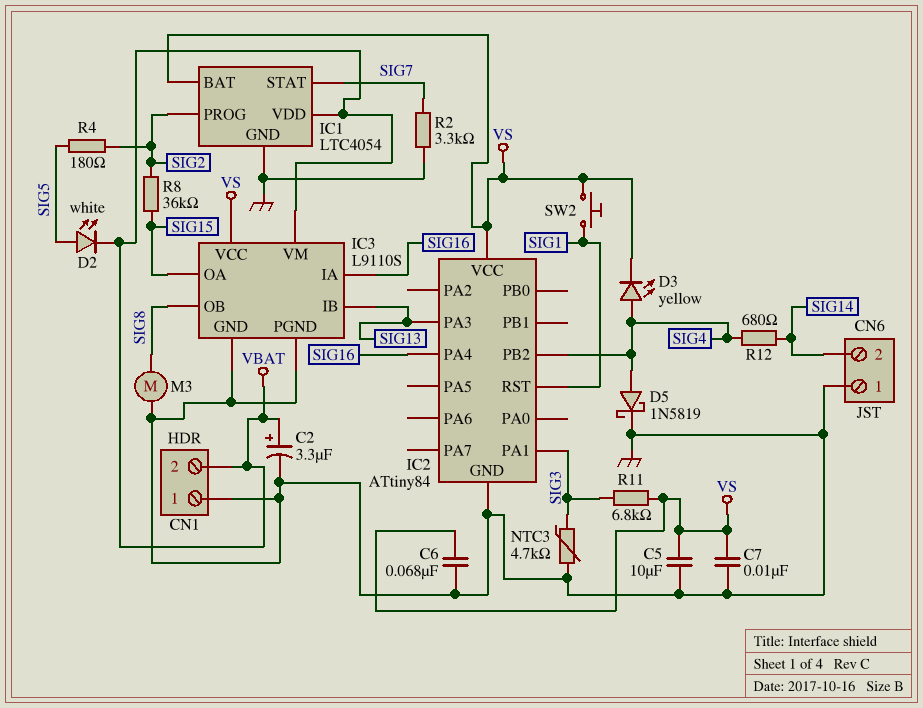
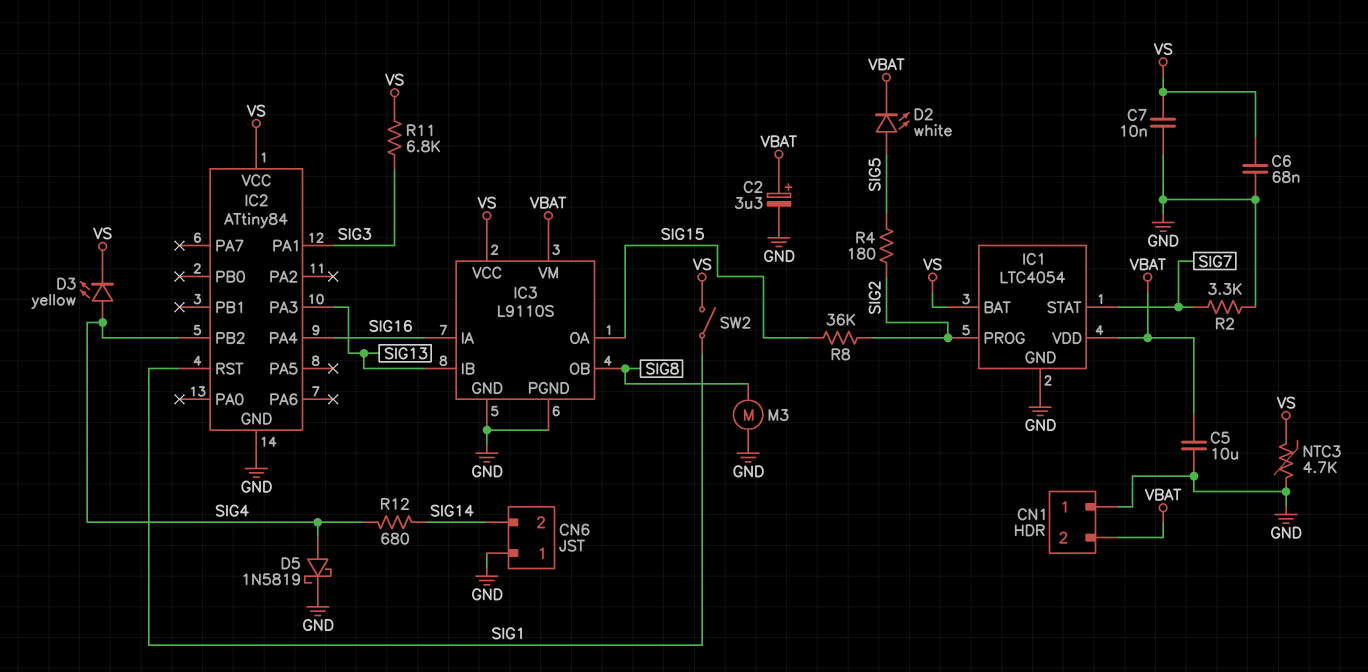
C5: 10uF (GND, VS) -> 10uF (GND, VBAT)
NTC3: 4.7k (GND, SIG3) -> 4.7k (GND, VS)
SW2: button (SIG1, VS) -> switch (SIG1, VS)

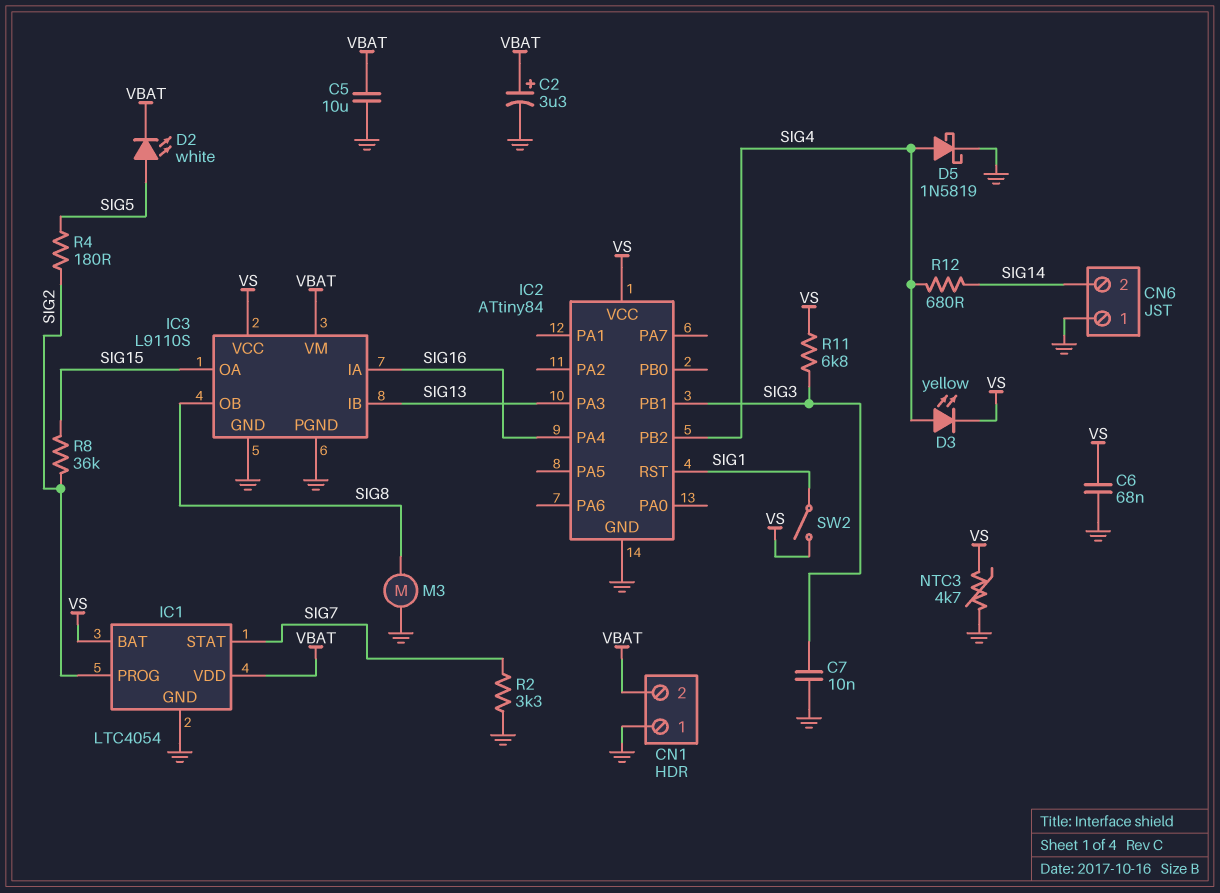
C7: 10nF (GND, VS) -> 10nF (GND, SIG3)
IC2 pin PA1: SIG3 -> none
IC2 pin PB1: none -> SIG3

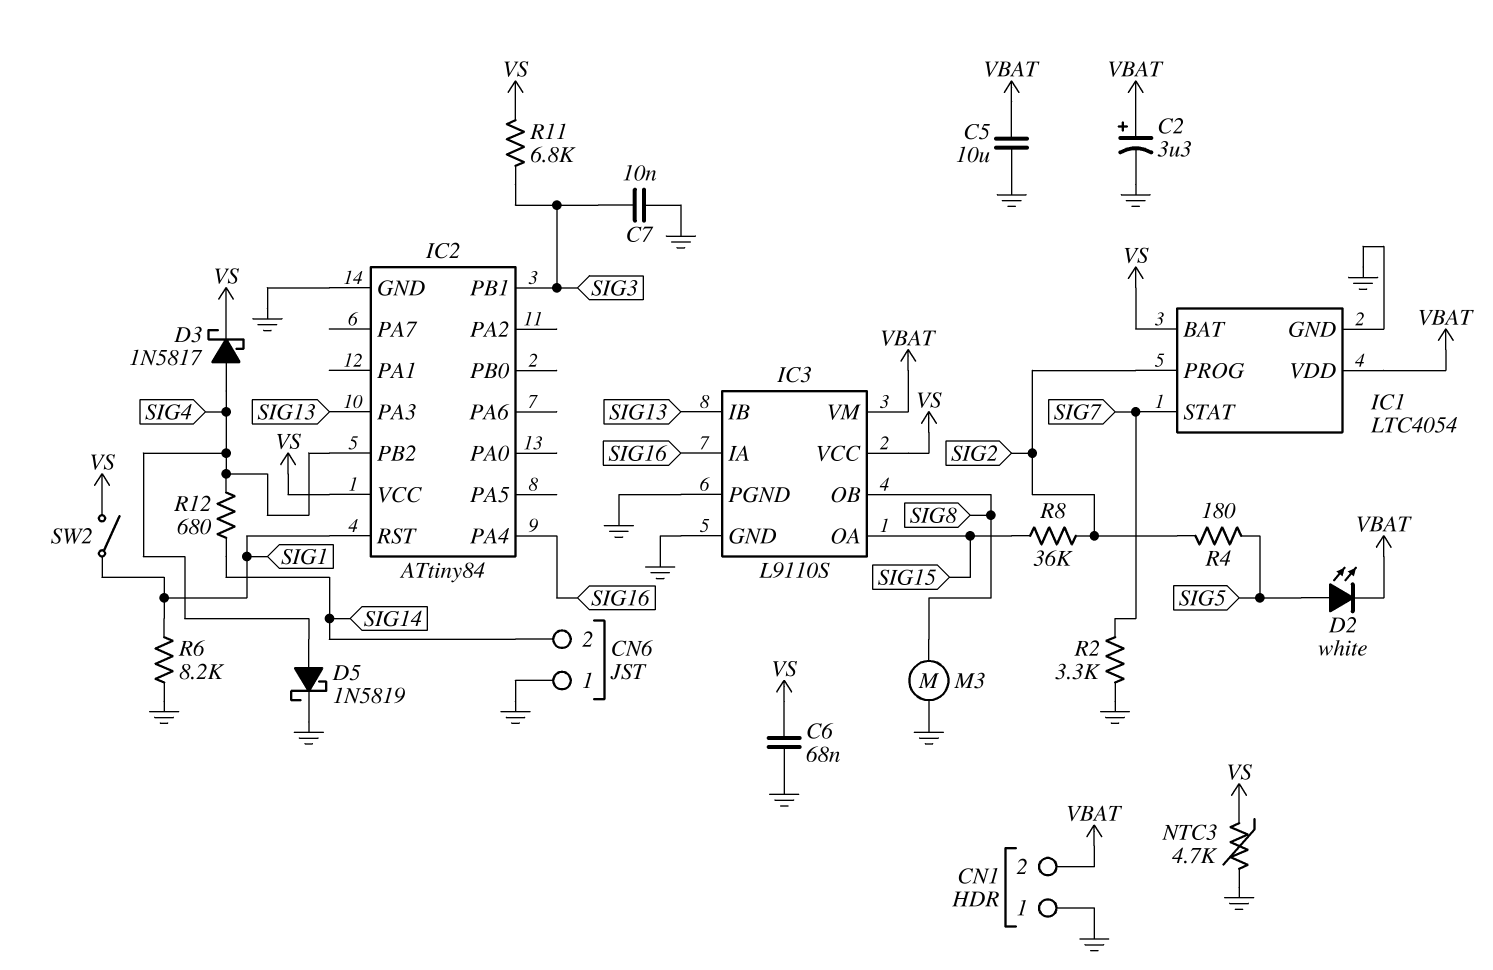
D3: LED yellow (A SIG4, K VS) -> schottky 1N5817 (A SIG4, K VS)
R6: none -> 8.2k (GND, SIG1)

